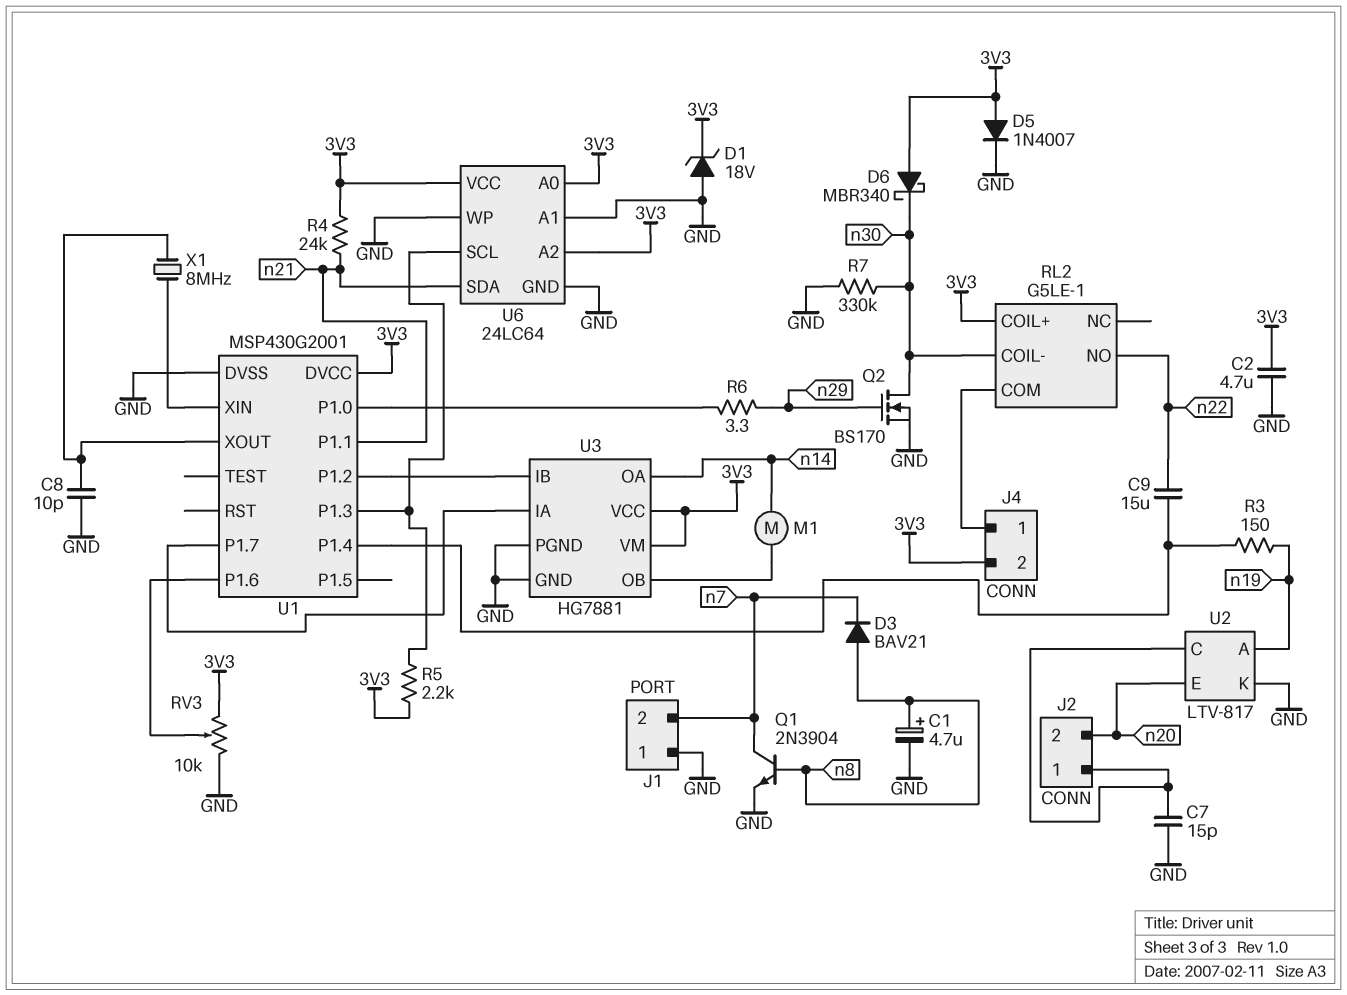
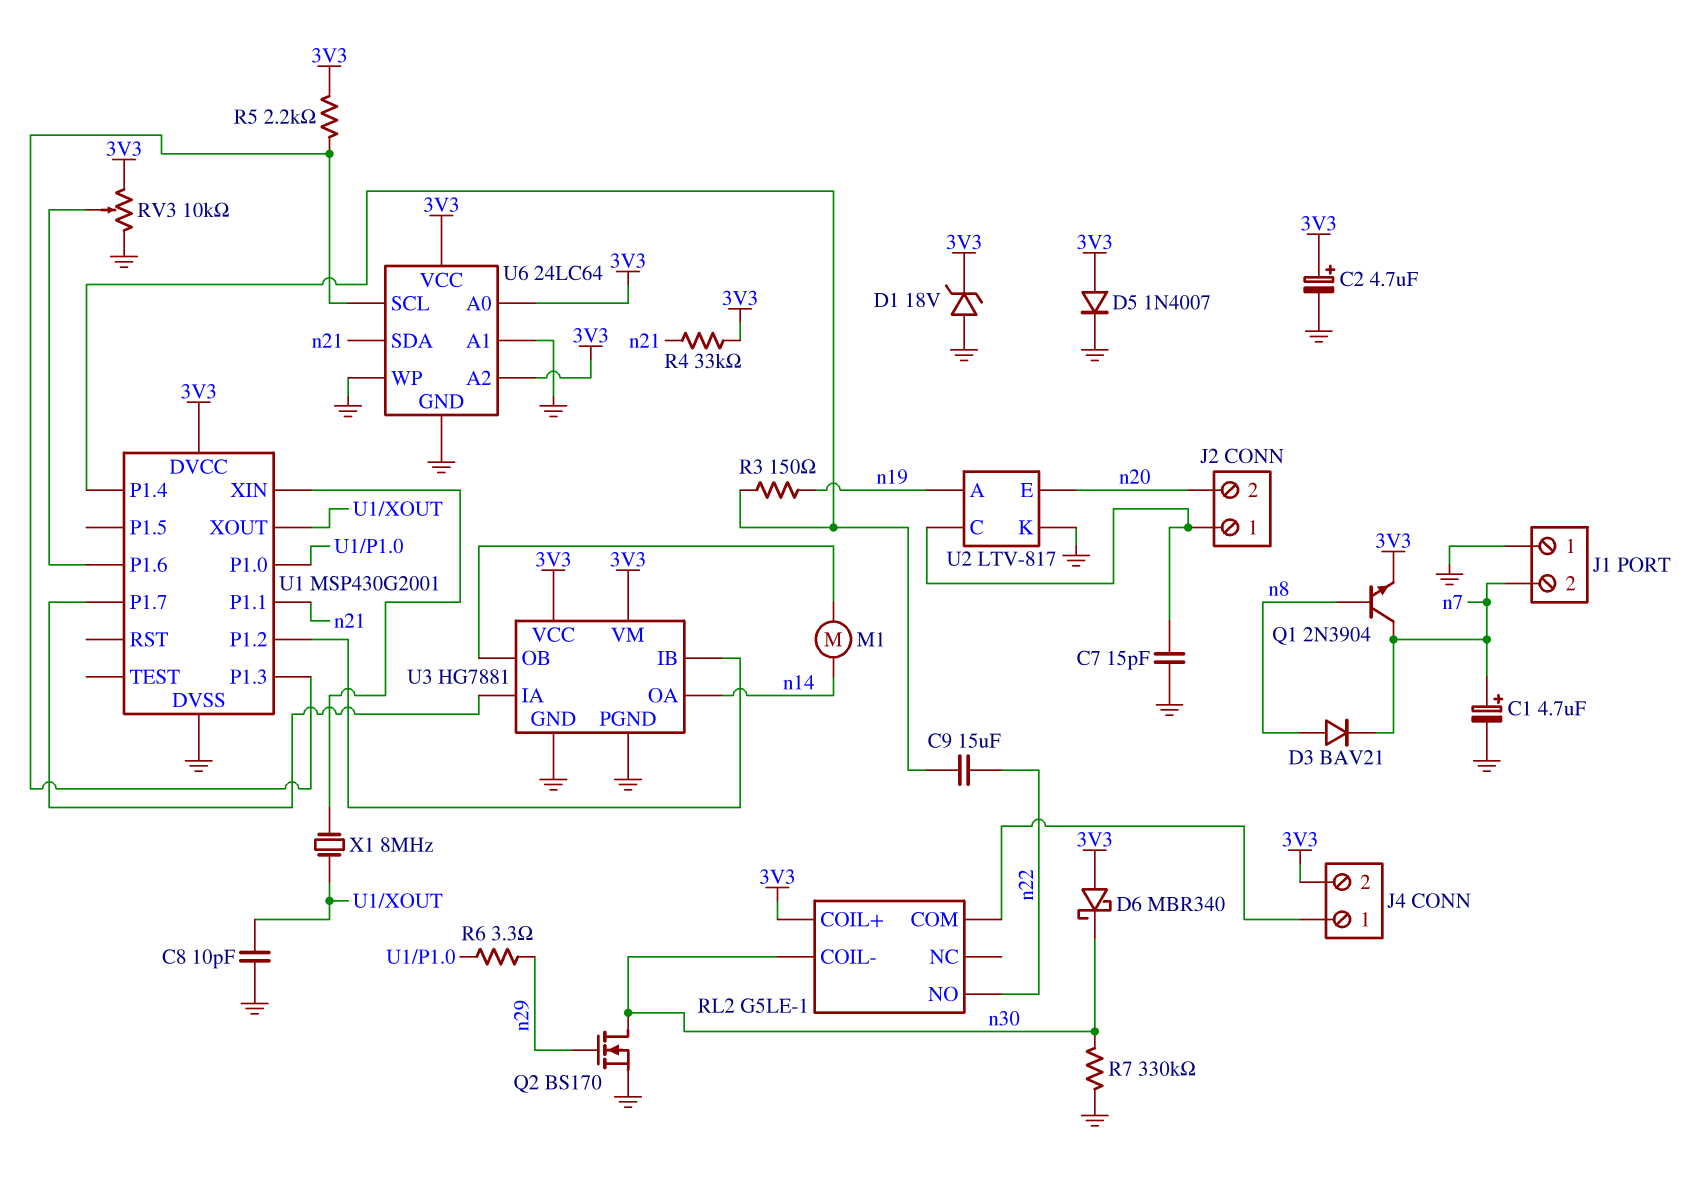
C1: 4.7uF (plus n8, minus GND) -> 4.7uF (plus n7, minus GND)
C2: 4.7uF (3V3, GND) -> 4.7uF (plus 3V3, minus GND)
Q1: NPN 2N3904 (B n8, C n7, E GND) -> NPN 2N3904 (B n8, C n7, E 3V3)
R4: 24k (3V3, n21) -> 33k (3V3, n21)

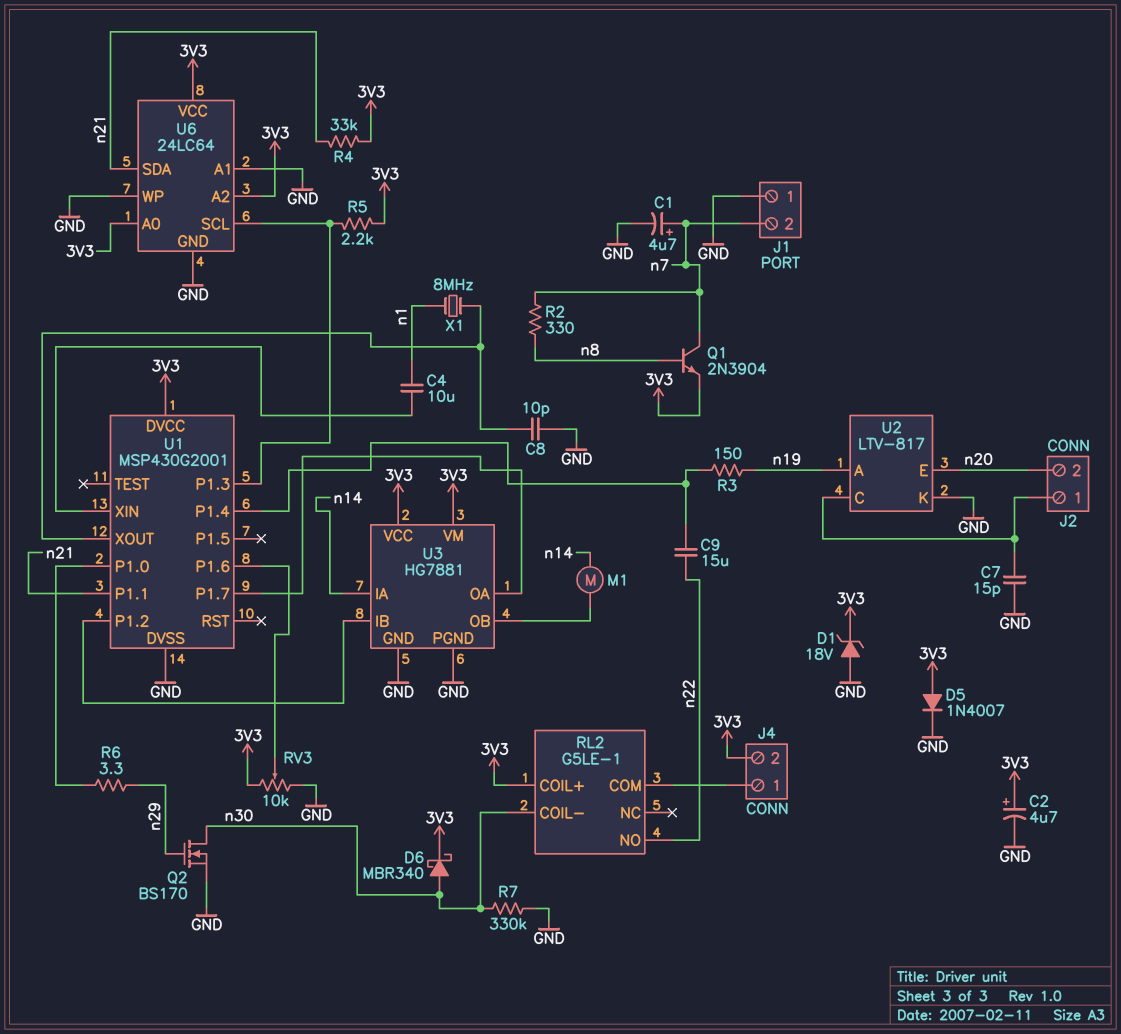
C4: none -> 10uF (U1/XIN, n1)
D3: diode BAV21 (A n8, K n7) -> none
D6: schottky MBR340 (A 3V3, K n30) -> schottky MBR340 (A n30, K 3V3)
R2: none -> 330 (n7, n8)
U3 pin IA: U1/P1.7 -> n14
U3 pin OA: n14 -> U1/P1.7
X1: 8MHz (U1/XIN, U1/XOUT) -> 8MHz (U1/XOUT, n1)

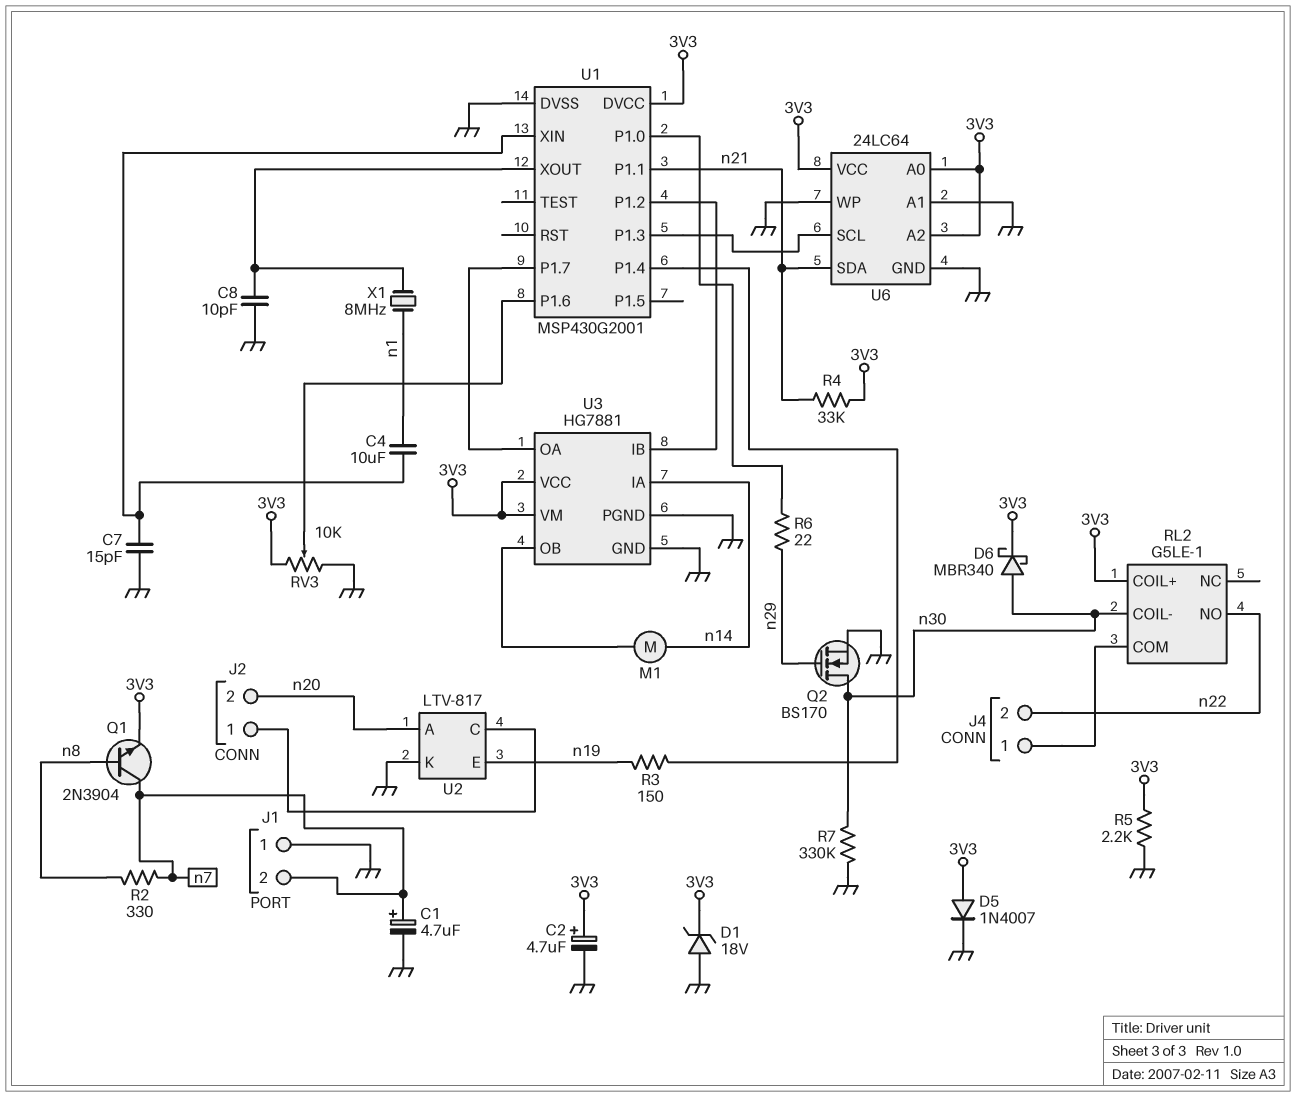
C7: 15pF (GND, J2/1) -> 15pF (GND, U1/XIN)
C9: 15uF (U1/P1.4, n22) -> none
J4 pin 2: 3V3 -> n22
R5: 2.2k (3V3, U1/P1.3) -> 2.2k (3V3, GND)
R6: 3.3 (U1/P1.0, n29) -> 22 (U1/P1.0, n29)
U2 pin A: n19 -> n20
U2 pin E: n20 -> n19

